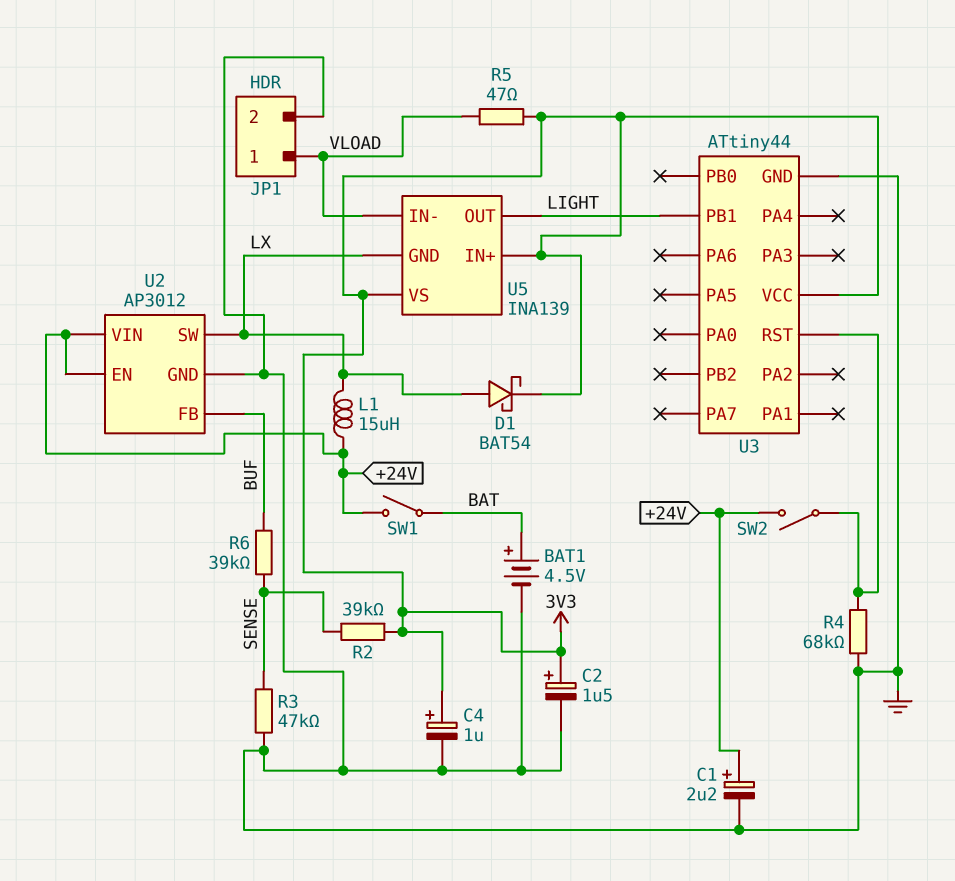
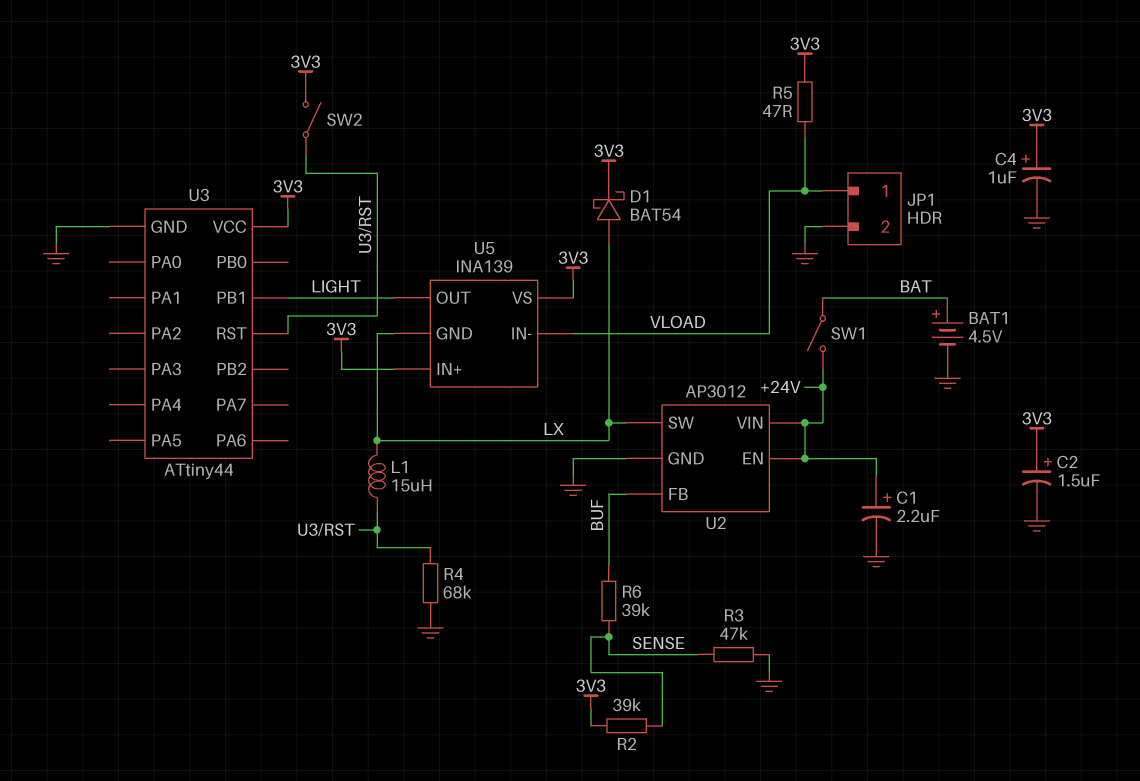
L1: 15uH (+24V, LX) -> 15uH (LX, U3/RST)
SW2: switch (+24V, U3/RST) -> switch (3V3, U3/RST)

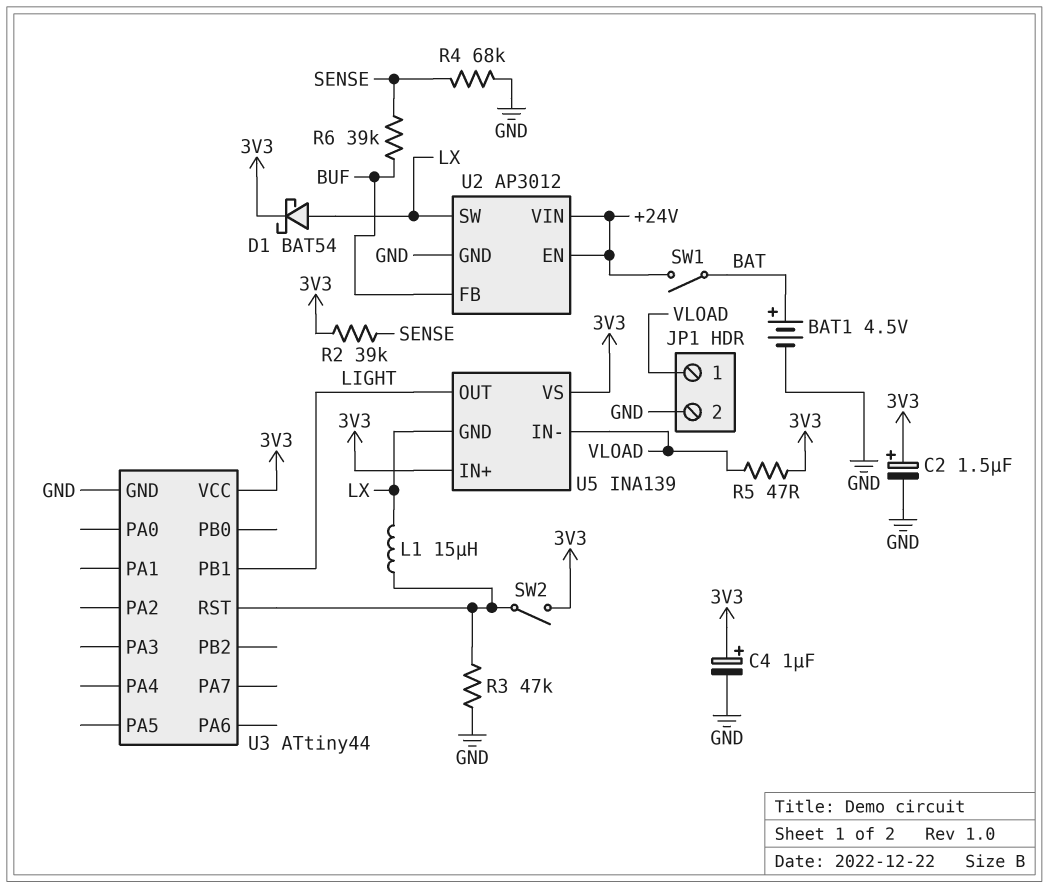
C1: 2.2uF (plus +24V, minus GND) -> none
R3: 47k (GND, SENSE) -> 47k (GND, U3/RST)
R4: 68k (GND, U3/RST) -> 68k (GND, SENSE)

